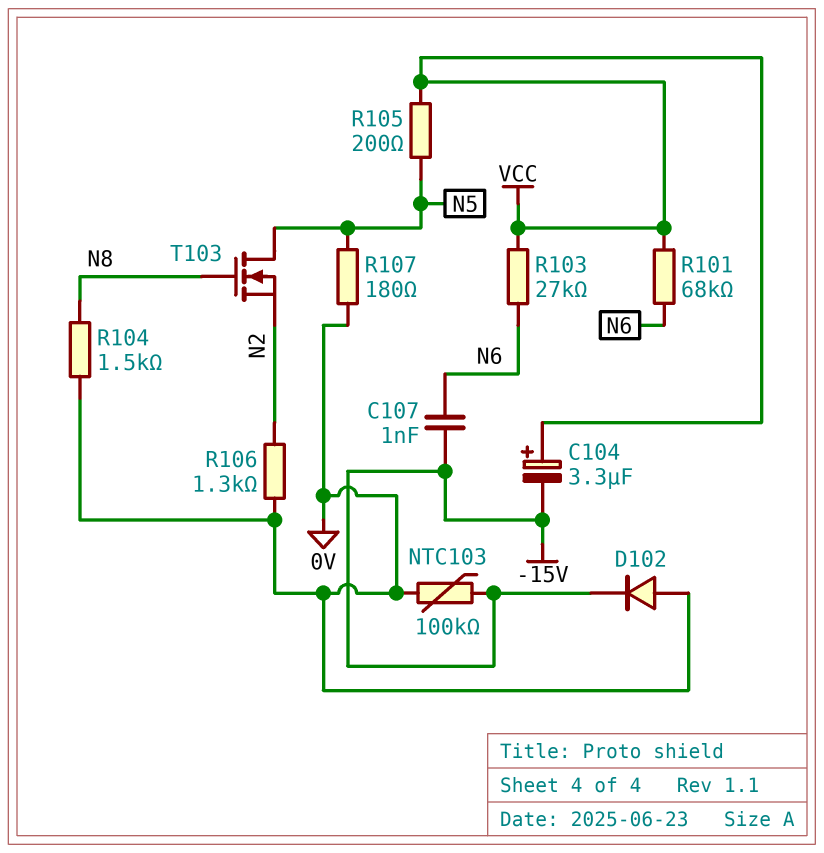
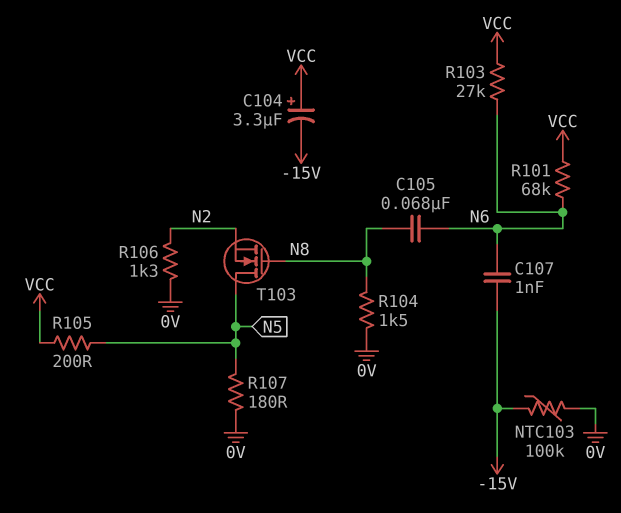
C105: none -> 68nF (N6, N8)
D102: diode (A 0V, K -15V) -> none

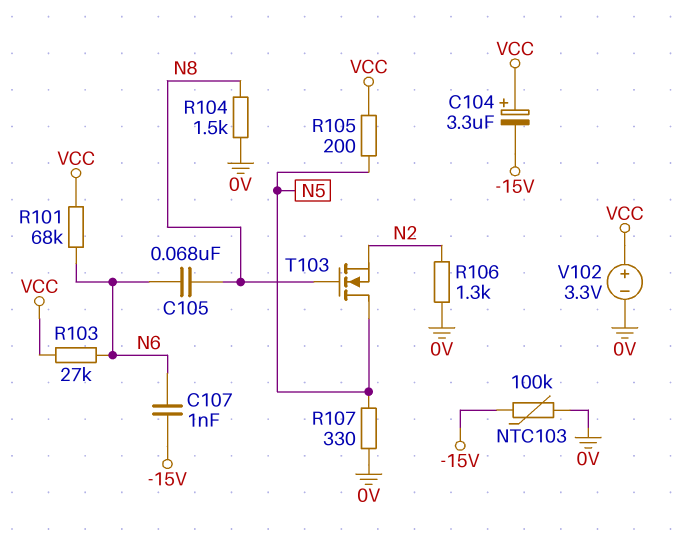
R107: 180 (0V, N5) -> 330 (0V, N5)
V102: none -> 3.3V (plus VCC, minus 0V)

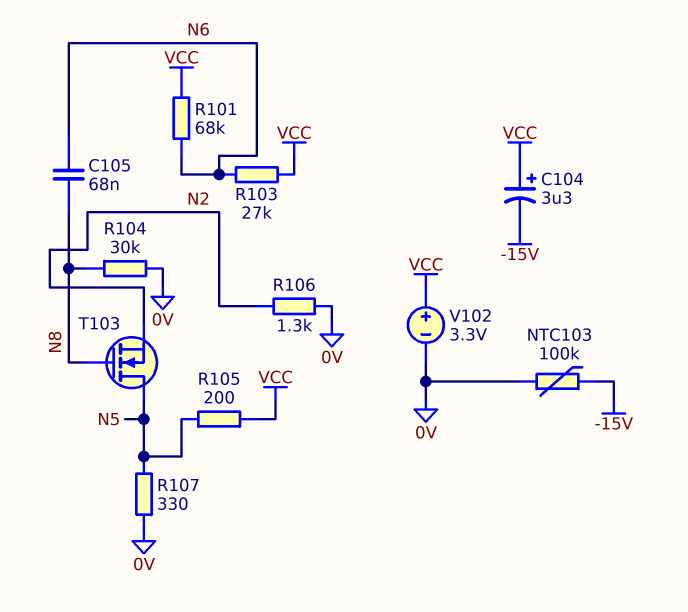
C107: 1nF (-15V, N6) -> none
R104: 1.5k (0V, N8) -> 30k (0V, N8)

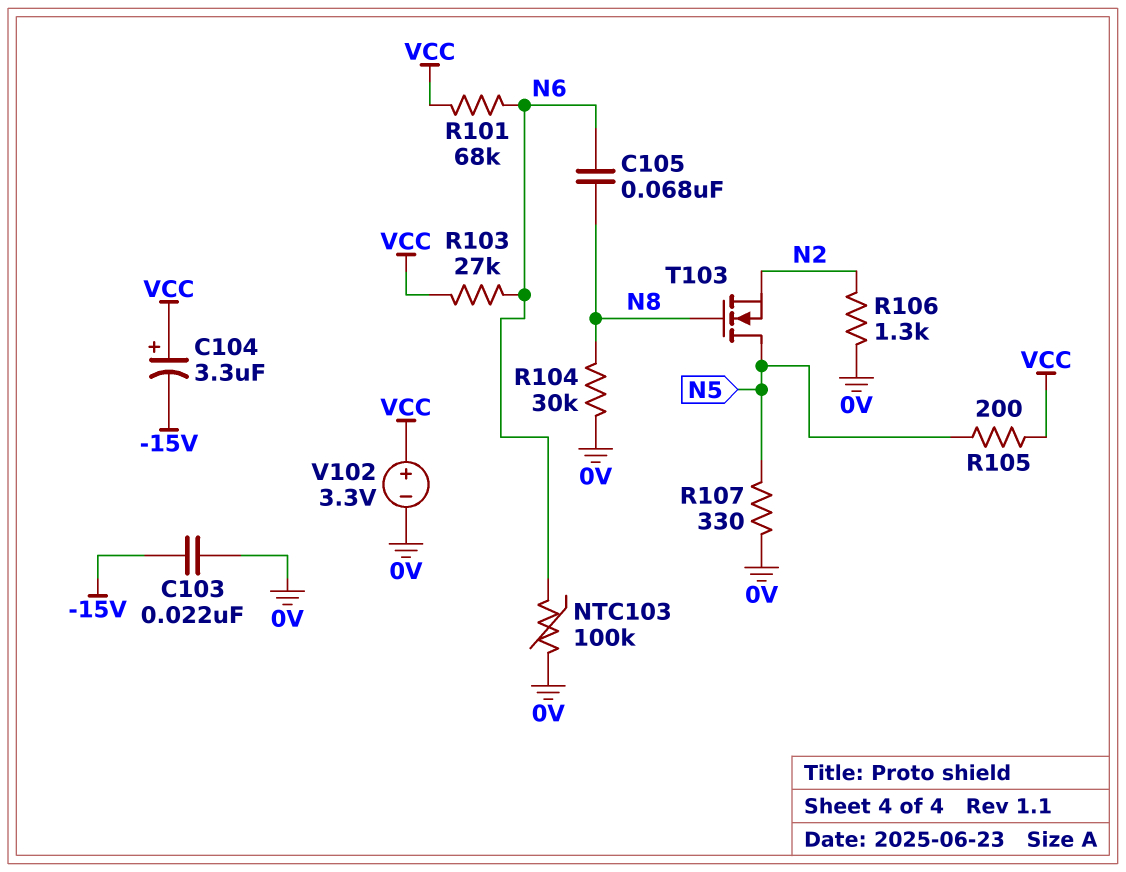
C103: none -> 22nF (-15V, 0V)
NTC103: 100k (-15V, 0V) -> 100k (0V, N6)

